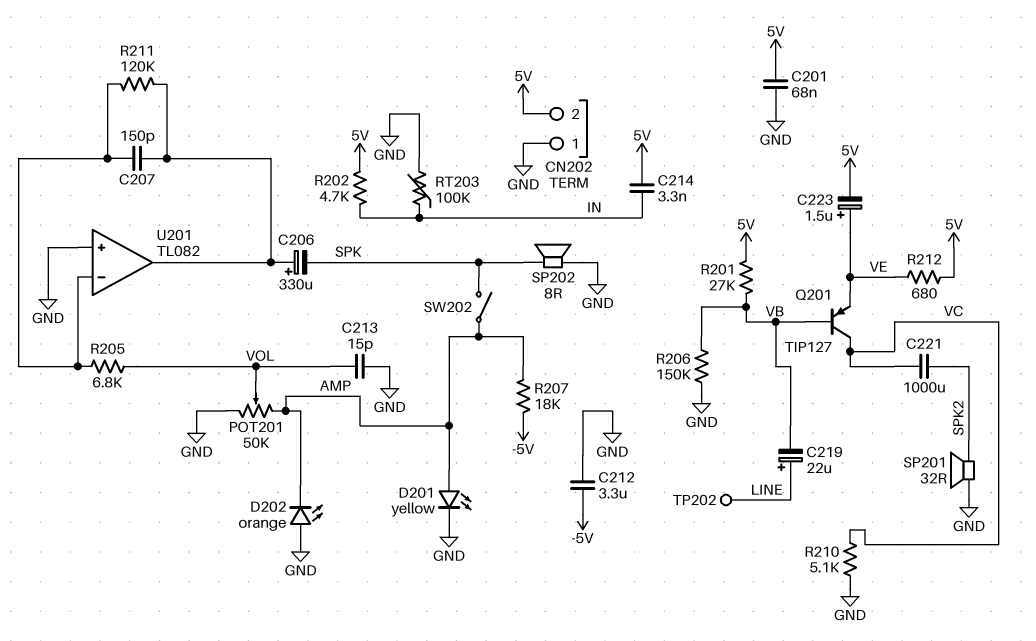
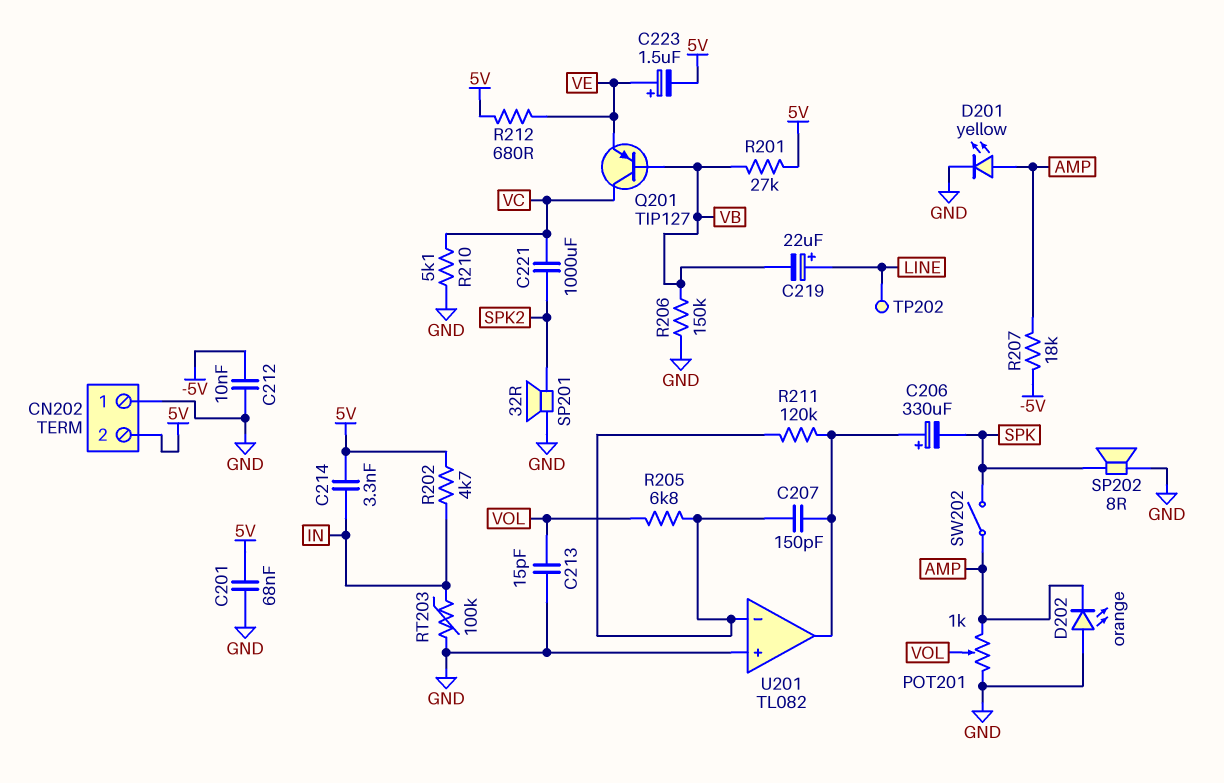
C212: 3.3uF (-5V, GND) -> 10nF (-5V, GND)
POT201: 50k (AMP, GND, wiper VOL) -> 1k (AMP, GND, wiper VOL)

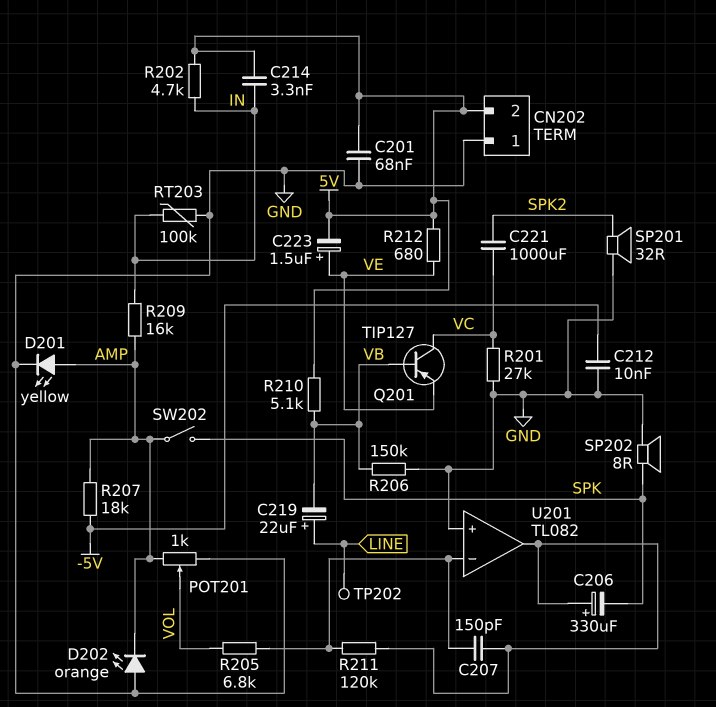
C213: 15pF (GND, VOL) -> none
R201: 27k (5V, VB) -> 27k (GND, VC)
R209: none -> 16k (AMP, IN)
R210: 5.1k (GND, VC) -> 5.1k (5V, VB)

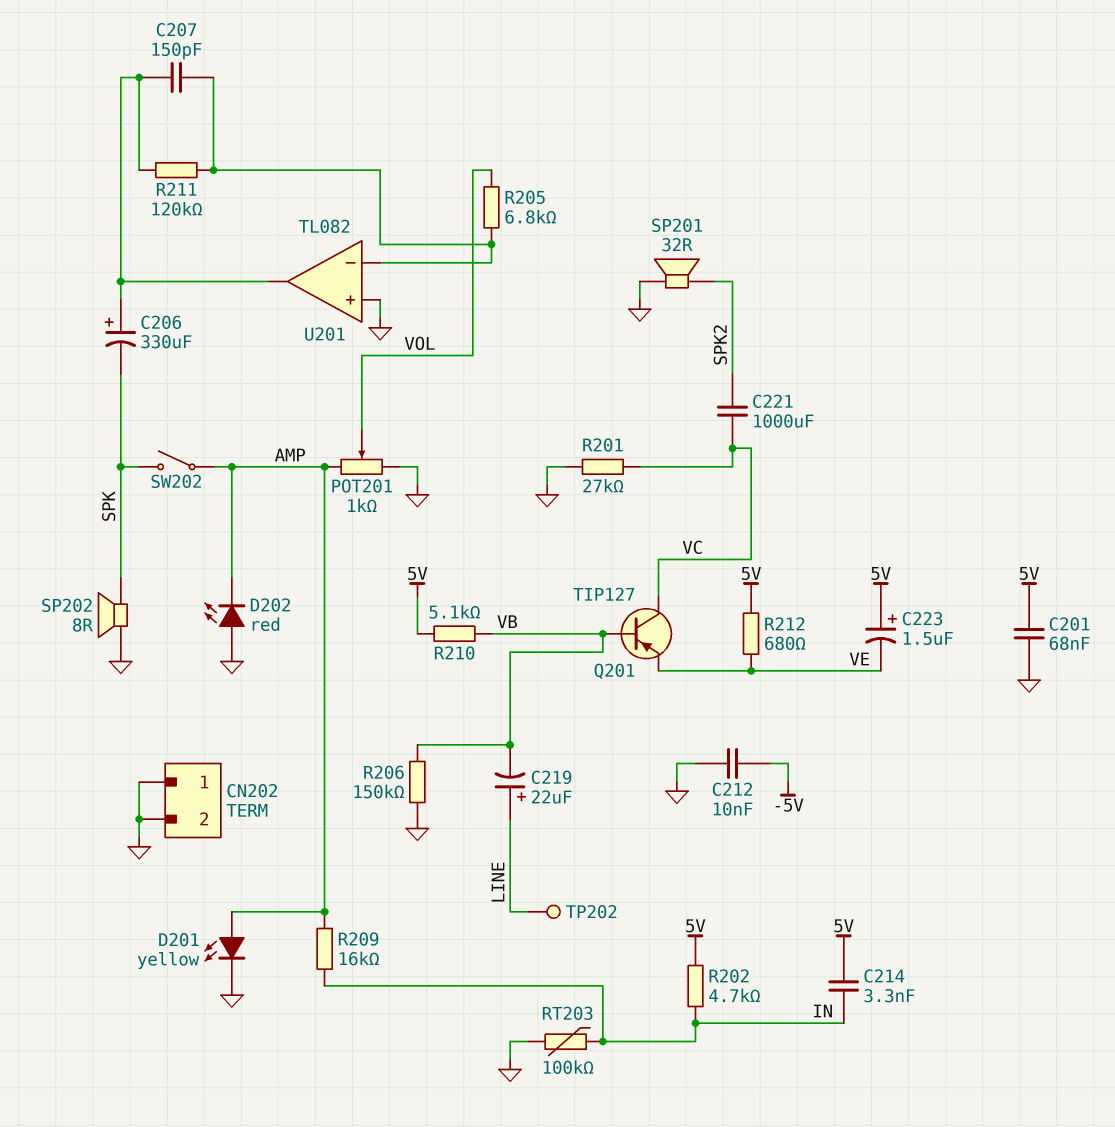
C223: 1.5uF (plus VE, minus 5V) -> 1.5uF (plus 5V, minus VE)
CN202 pin 2: 5V -> GND
D202: LED orange (A GND, K AMP) -> LED red (A GND, K AMP)
R207: 18k (-5V, AMP) -> none

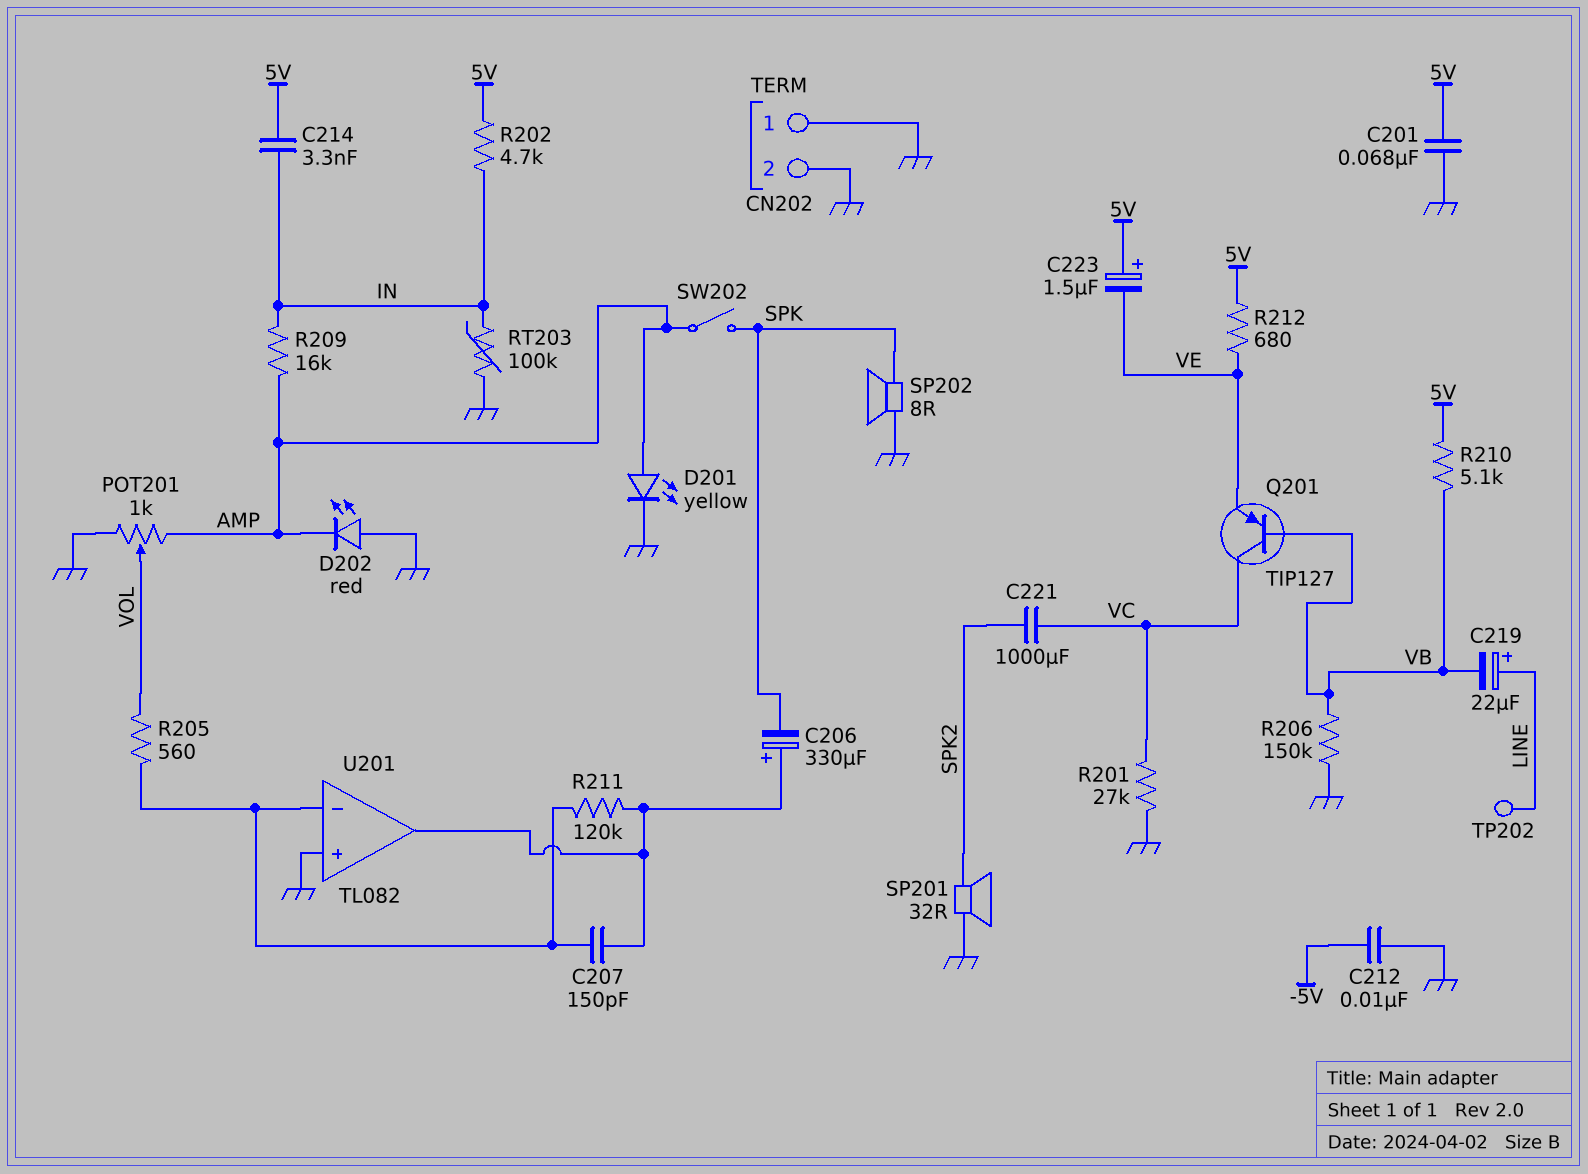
R205: 6.8k (U201/in-, VOL) -> 560 (U201/in-, VOL)

